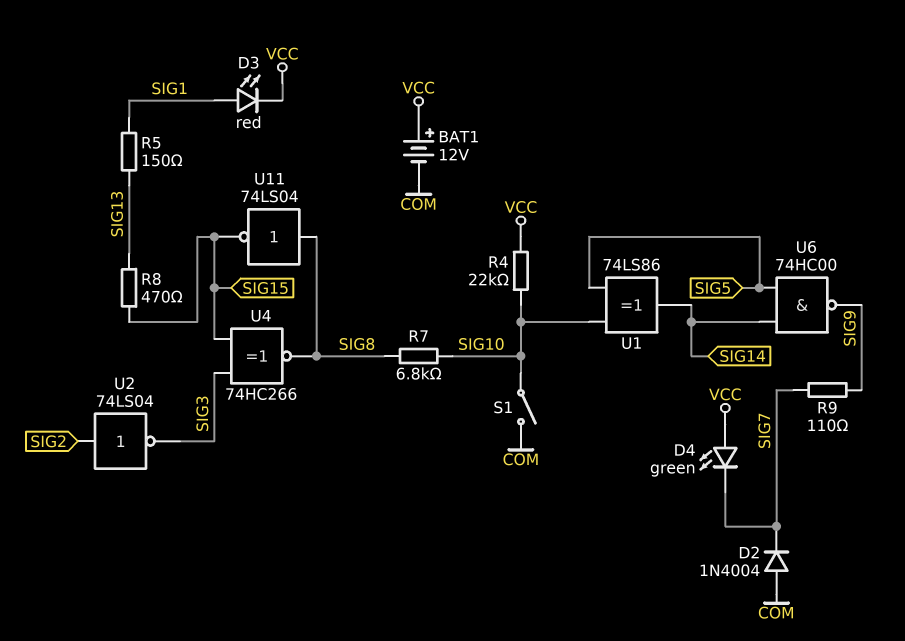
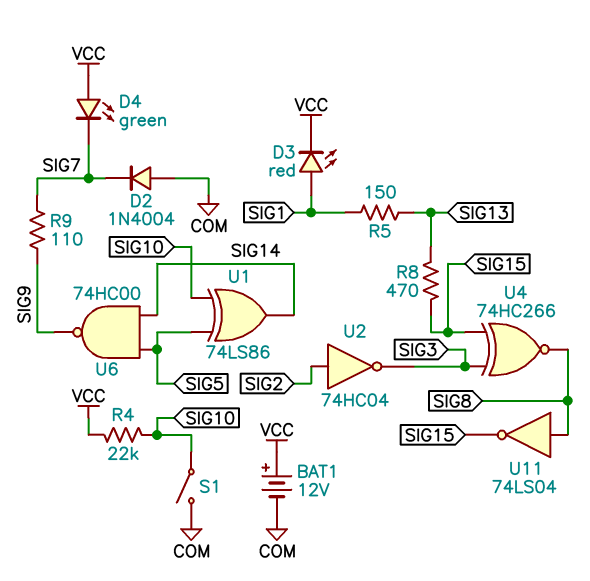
R7: 6.8k (SIG8, SIG10) -> none
U2: NOT 74LS04 (in SIG2, out SIG3) -> NOT 74HC04 (in SIG2, out SIG3)

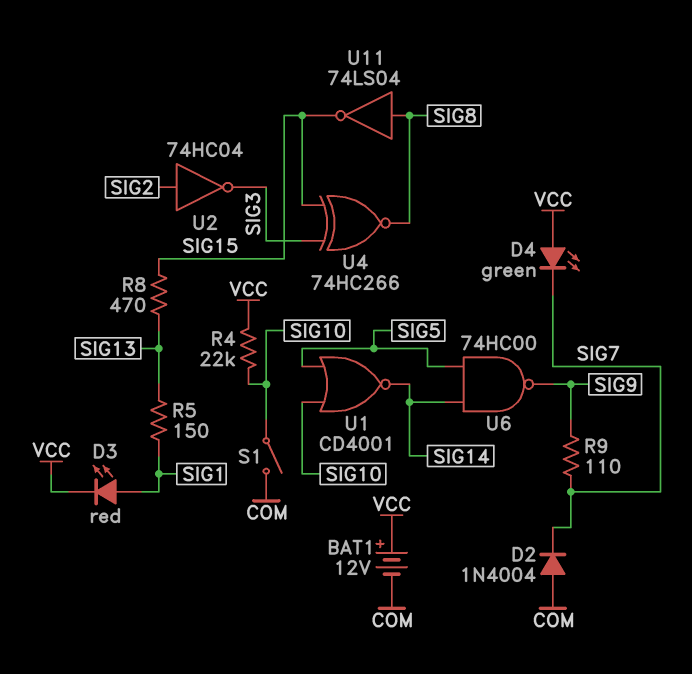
U1: XOR 74LS86 (in SIG5, in SIG10, out SIG14) -> NOR CD4001 (in SIG5, in SIG10, out SIG14)

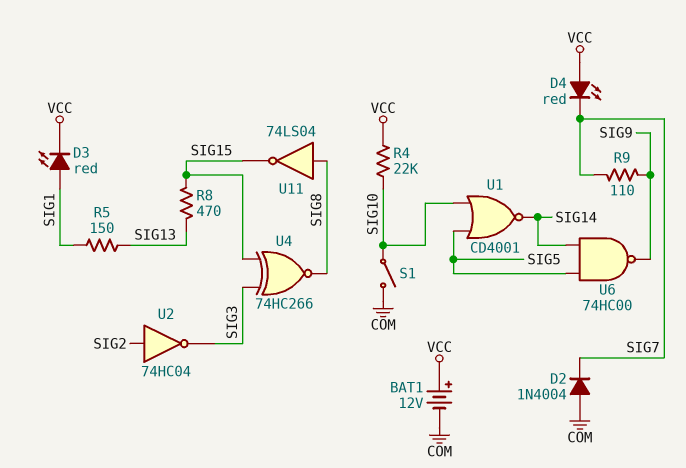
D4: LED green (A VCC, K SIG7) -> LED red (A VCC, K SIG7)

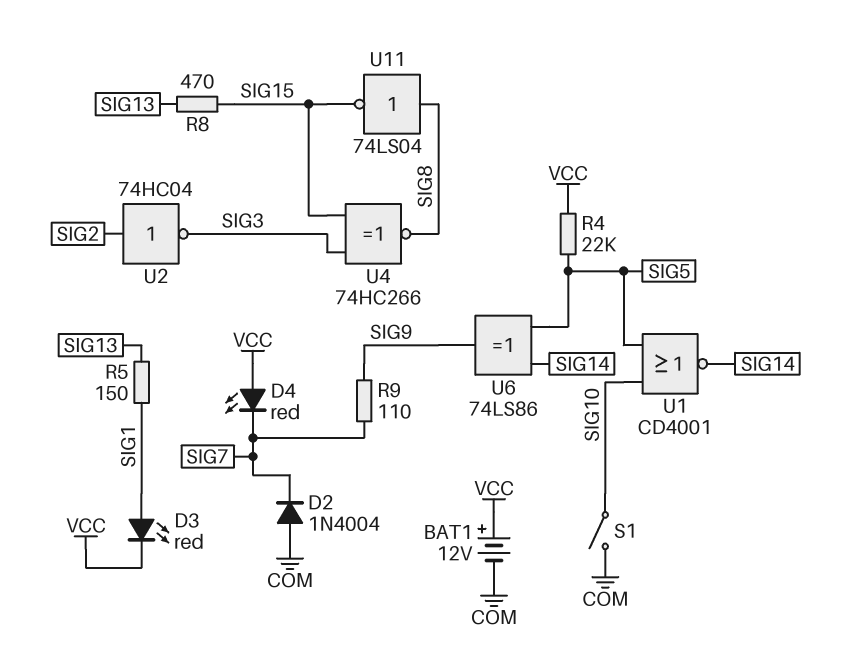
R4: 22k (SIG10, VCC) -> 22k (SIG5, VCC)
U6: NAND 74HC00 (in SIG5, in SIG14, out SIG9) -> XOR 74LS86 (in SIG5, in SIG14, out SIG9)

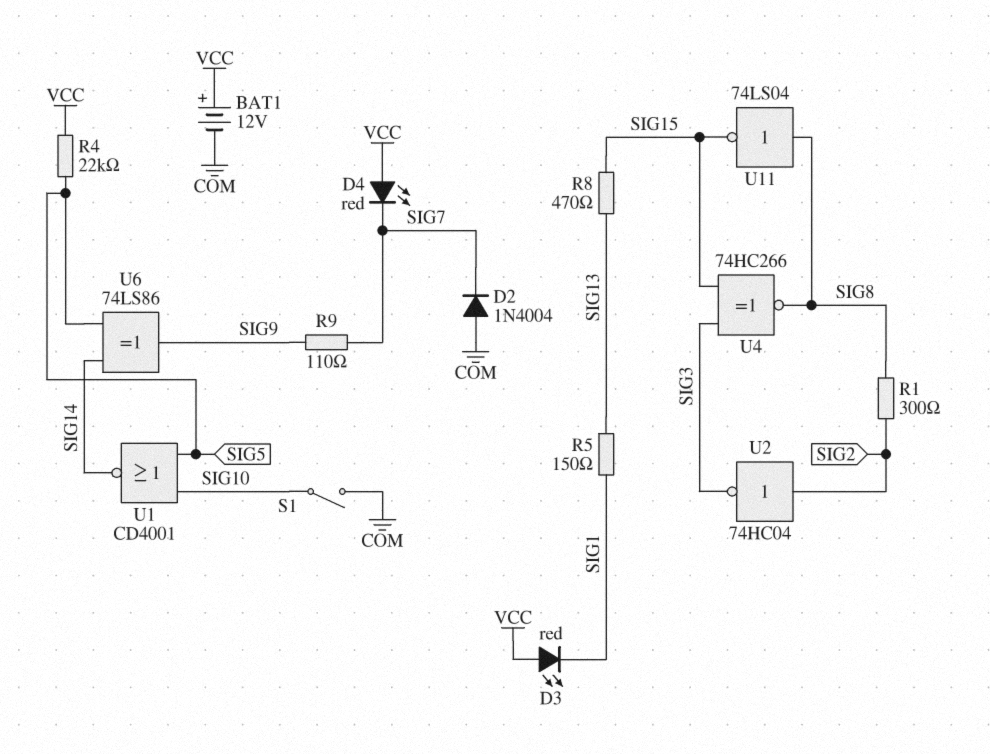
D3: LED red (A SIG1, K VCC) -> LED red (A VCC, K SIG1)
R1: none -> 300 (SIG2, SIG8)

